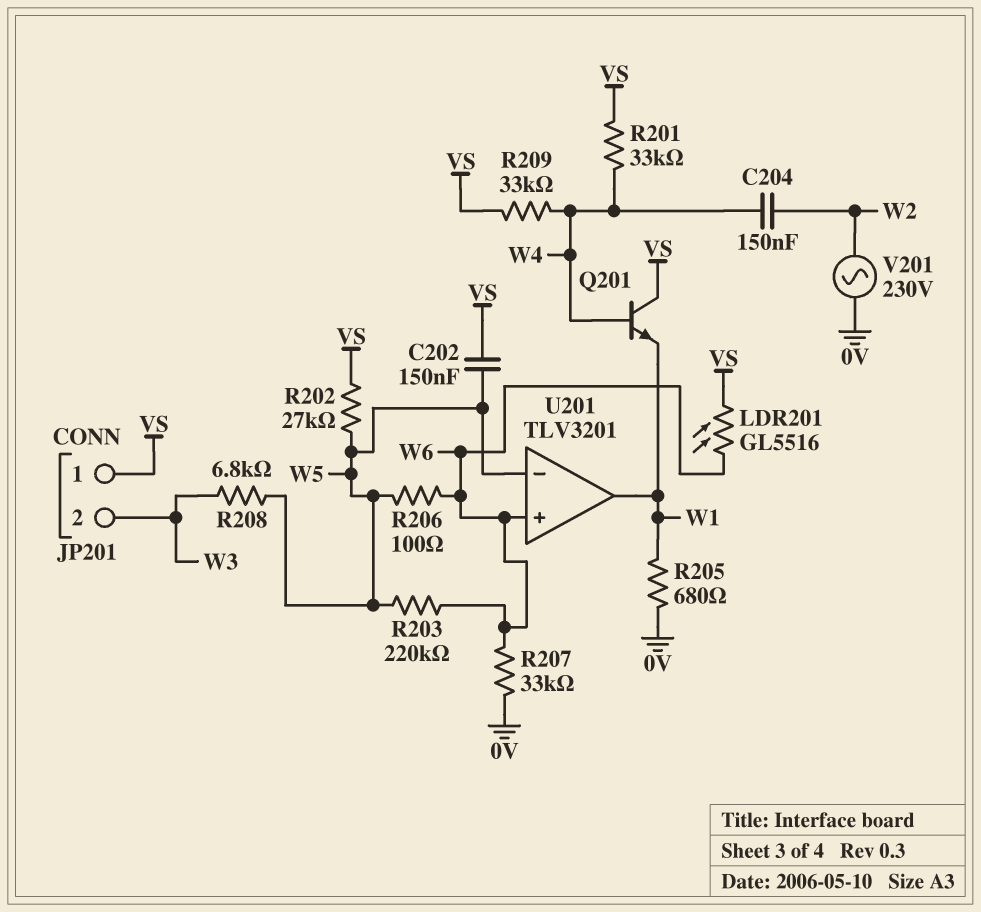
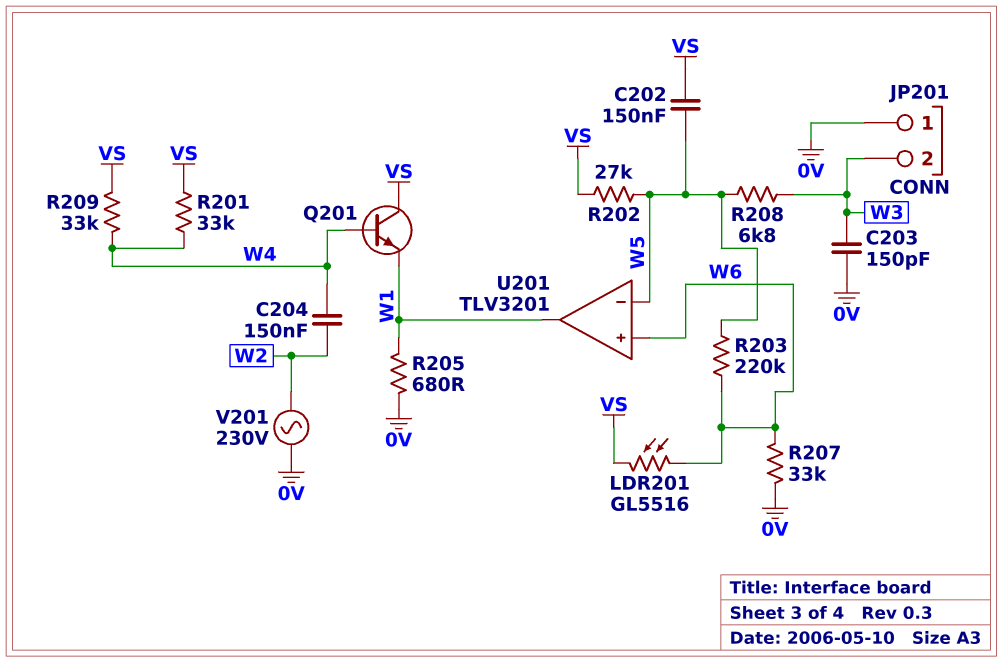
C203: none -> 150pF (0V, W3)
JP201 pin 1: VS -> 0V
R206: 100 (W5, W6) -> none

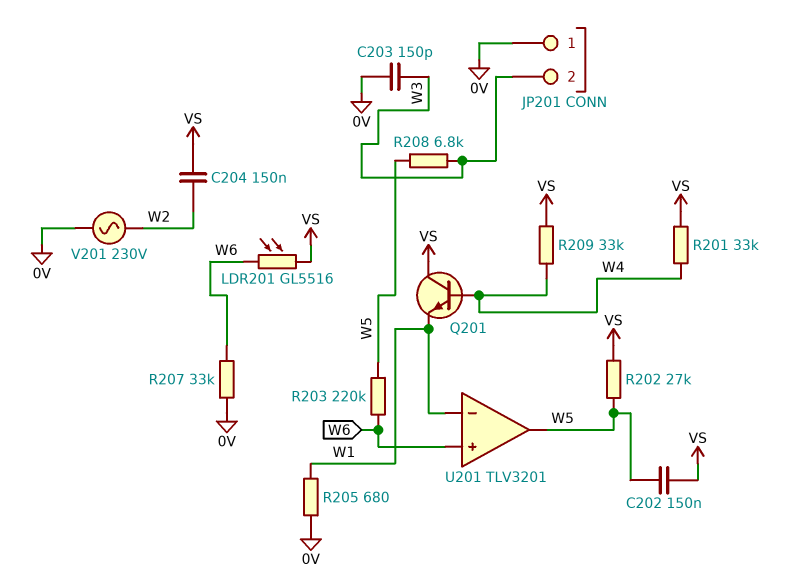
C204: 150nF (W2, W4) -> 150nF (VS, W2)
U201 pin in-: W5 -> W1
U201 pin out: W1 -> W5

